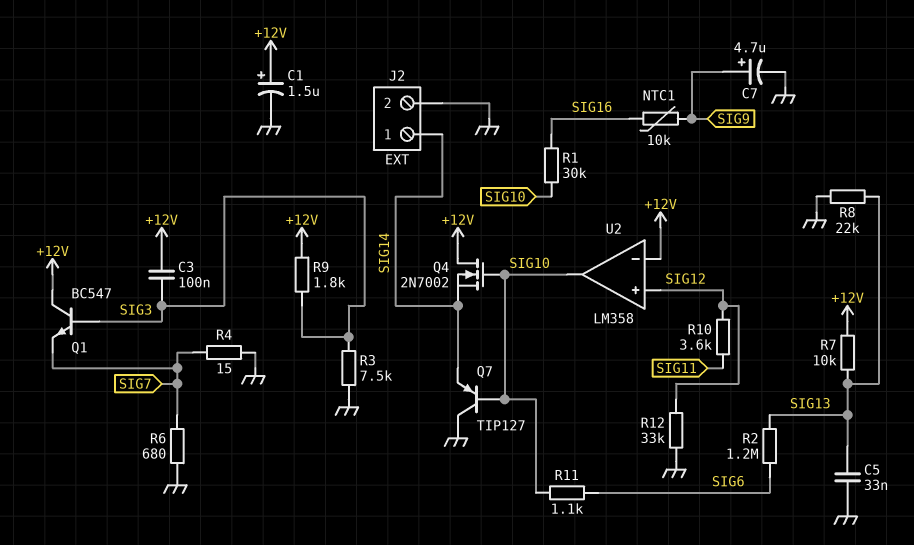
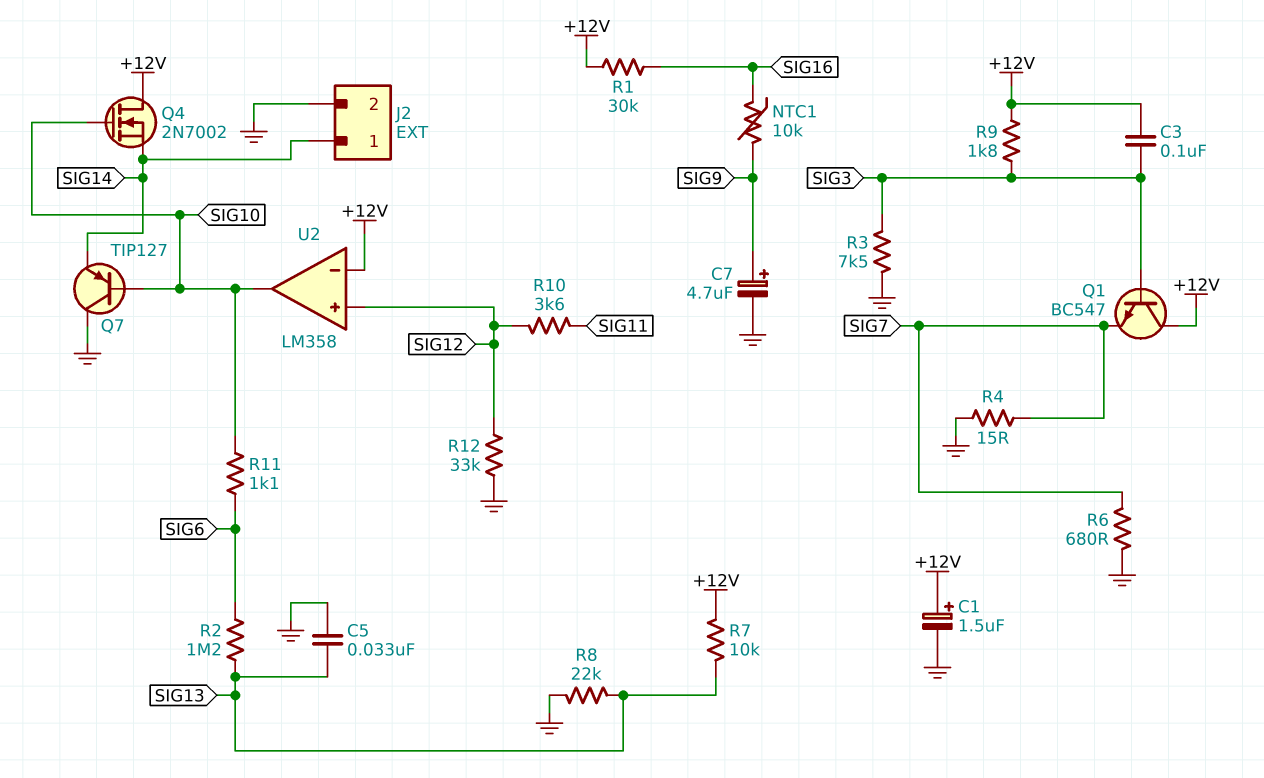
R1: 30k (SIG10, SIG16) -> 30k (+12V, SIG16)

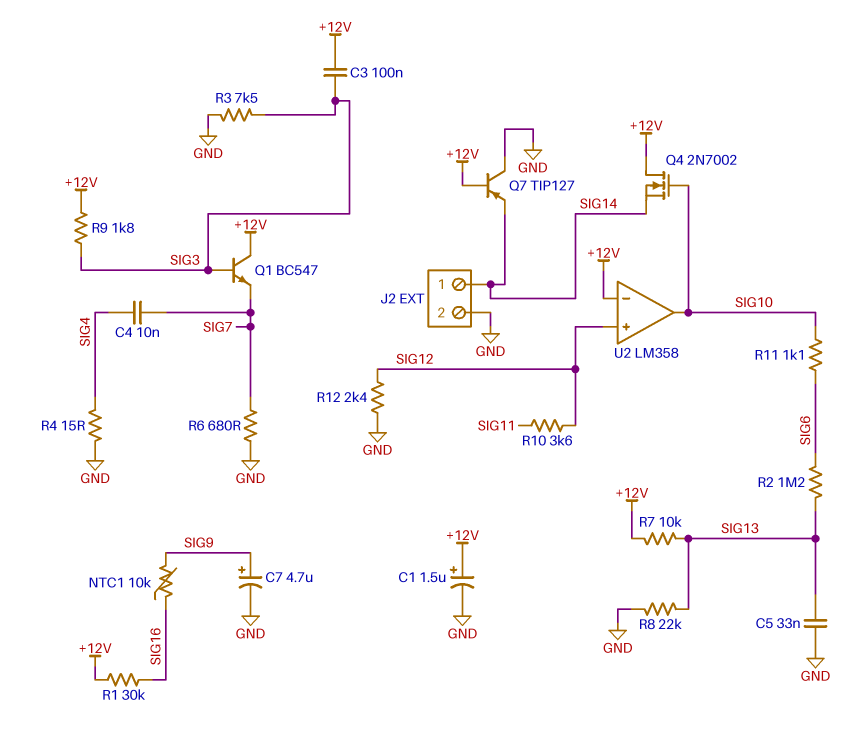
C4: none -> 10nF (SIG4, SIG7)
Q7: PNP TIP127 (B SIG10, C GND, E SIG14) -> PNP TIP127 (B +12V, C GND, E SIG14)
R4: 15 (GND, SIG7) -> 15 (GND, SIG4)
R12: 33k (GND, SIG12) -> 2.4k (GND, SIG12)

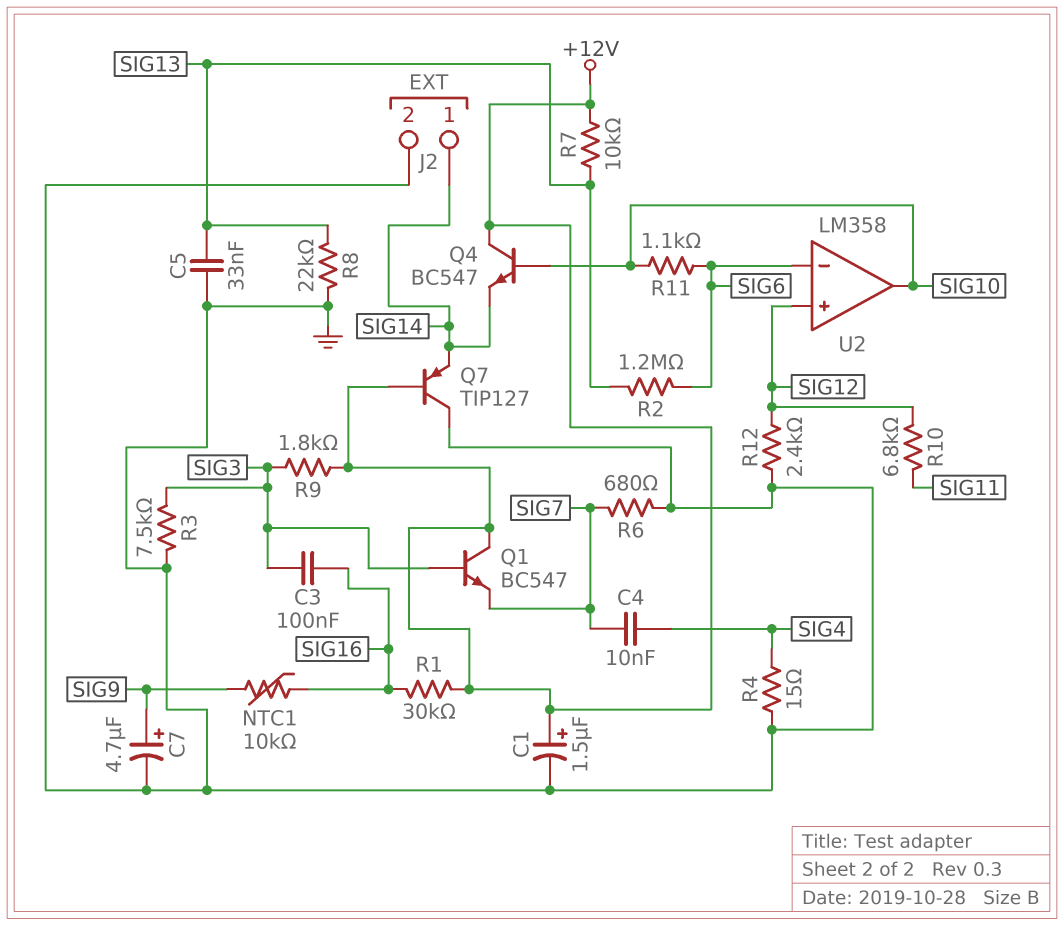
C3: 100nF (+12V, SIG3) -> 100nF (SIG3, SIG16)
Q4: NMOS 2N7002 (G SIG10, D +12V, S SIG14) -> NPN BC547 (B SIG10, C +12V, E SIG14)
R10: 3.6k (SIG11, SIG12) -> 6.8k (SIG11, SIG12)
U2 pin in-: +12V -> SIG6

